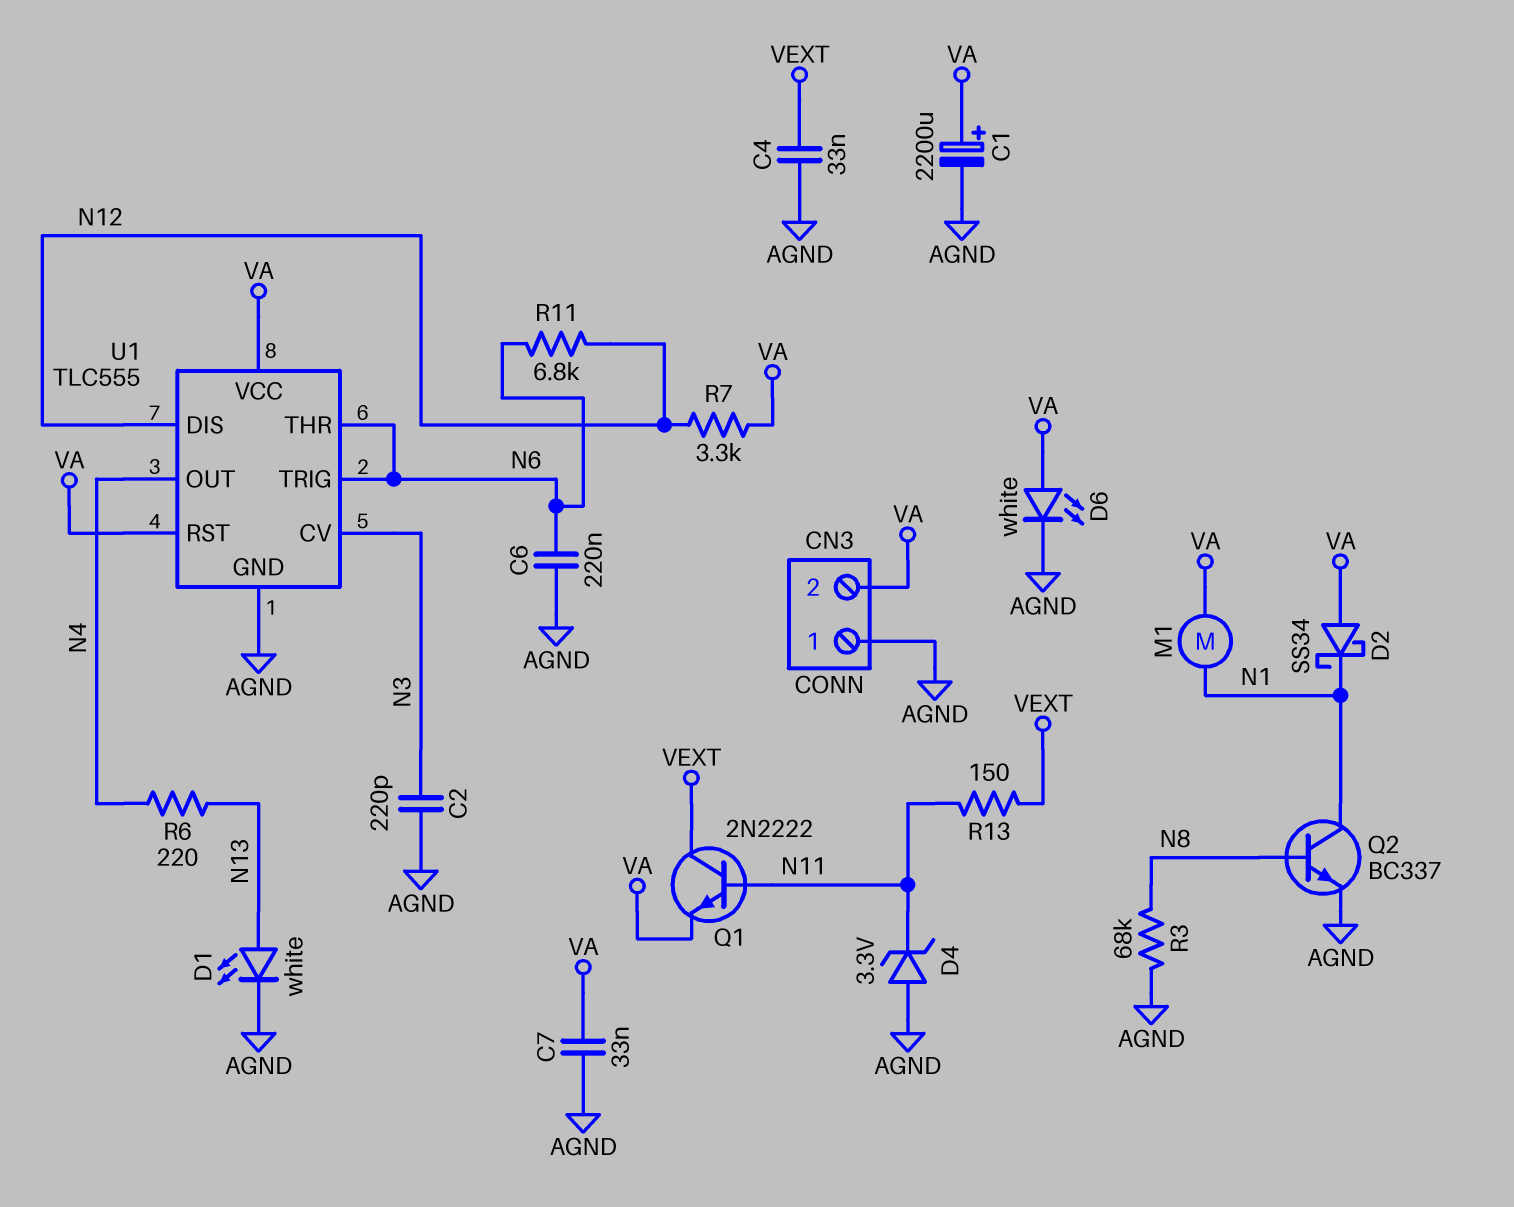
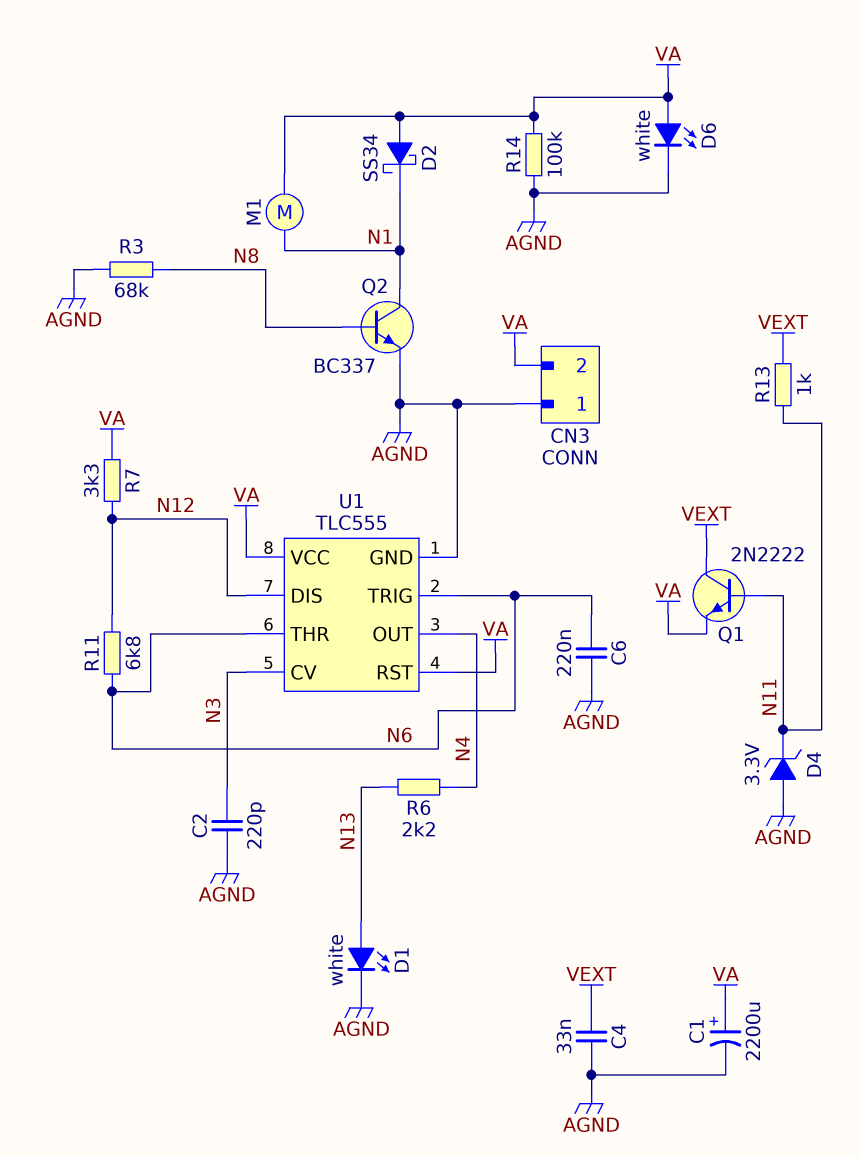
C7: 33nF (AGND, VA) -> none
R6: 220 (N4, N13) -> 2.2k (N4, N13)
R13: 150 (N11, VEXT) -> 1k (N11, VEXT)
R14: none -> 100k (AGND, VA)

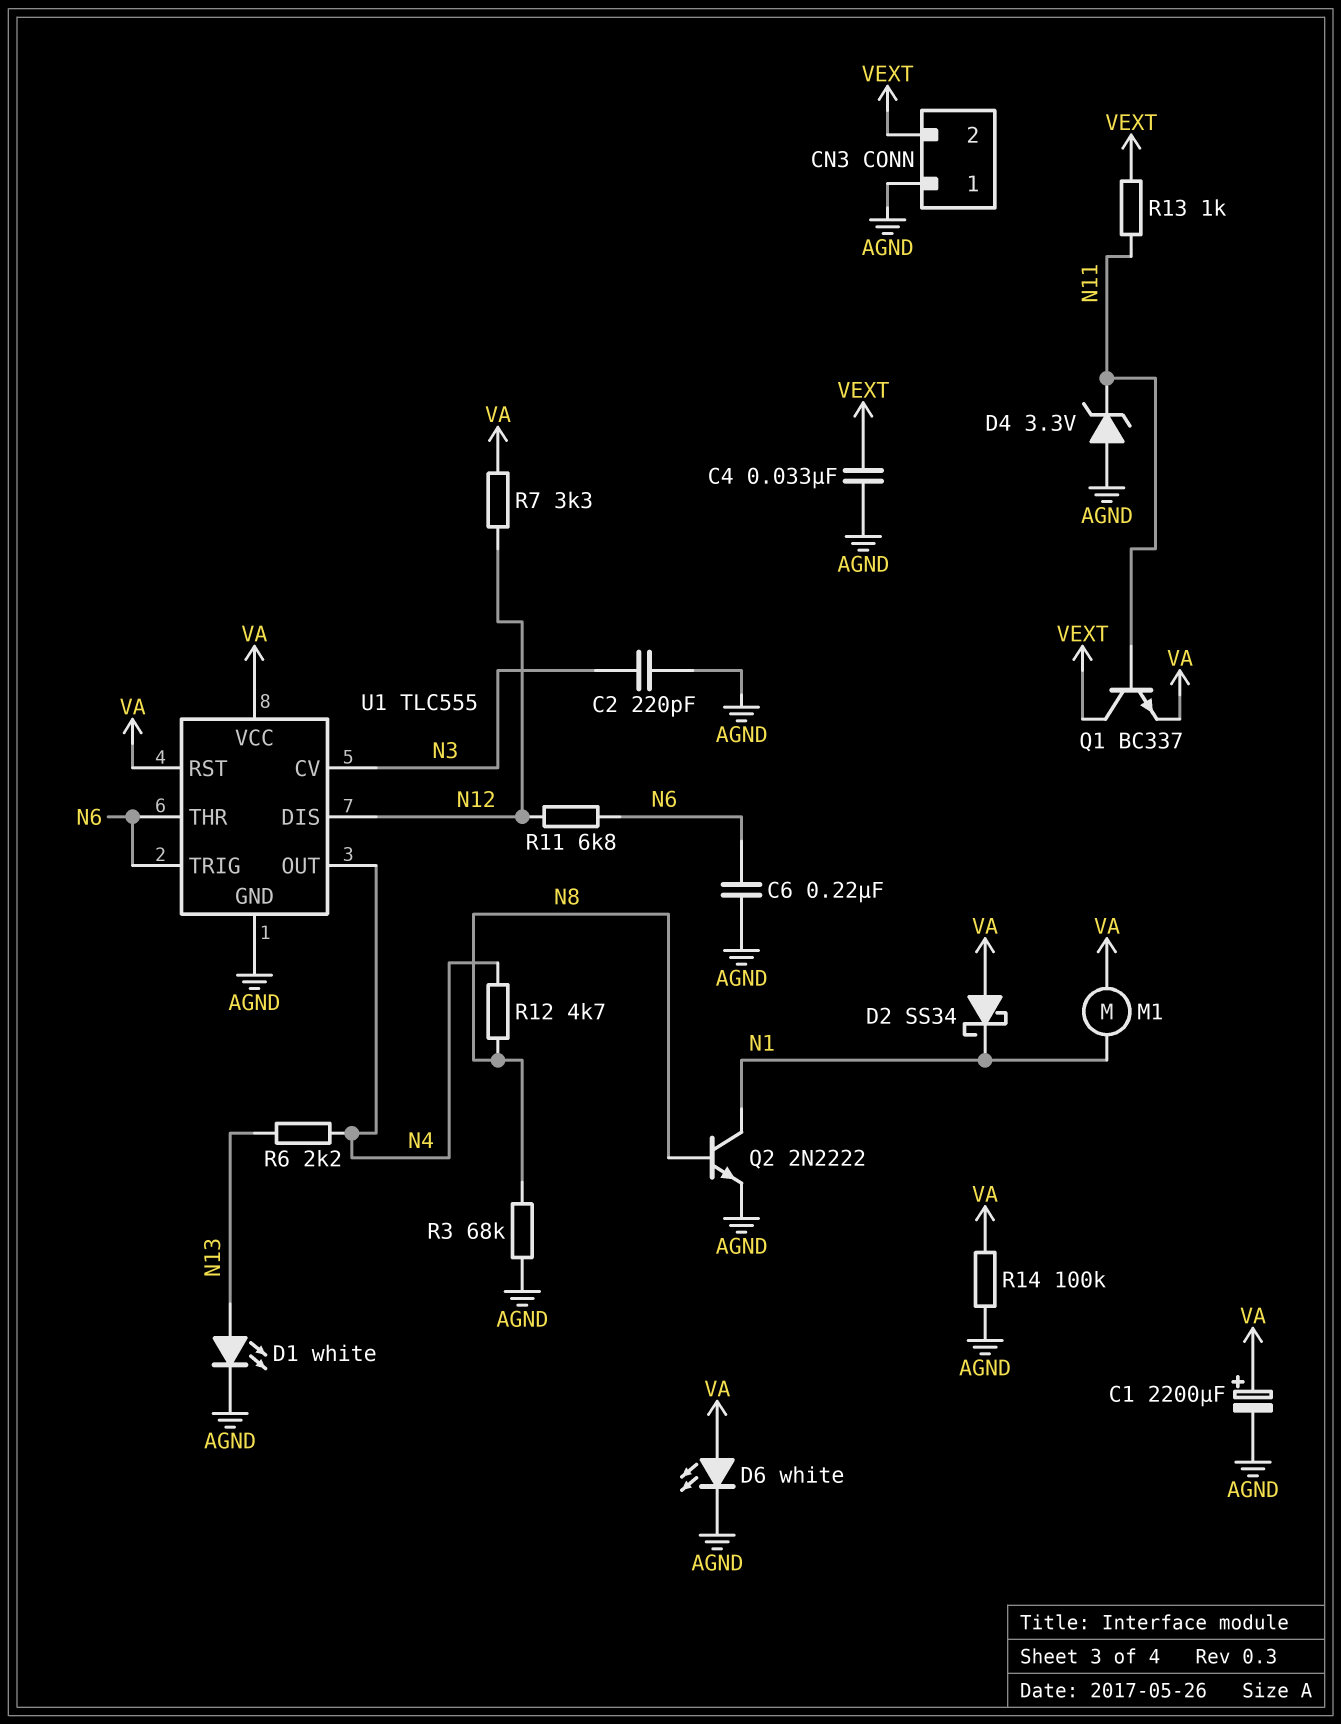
CN3 pin 2: VA -> VEXT
Q1: NPN 2N2222 (B N11, C VEXT, E VA) -> NPN BC337 (B N11, C VEXT, E VA)
Q2: NPN BC337 (B N8, C N1, E AGND) -> NPN 2N2222 (B N8, C N1, E AGND)
R12: none -> 4.7k (N4, N8)

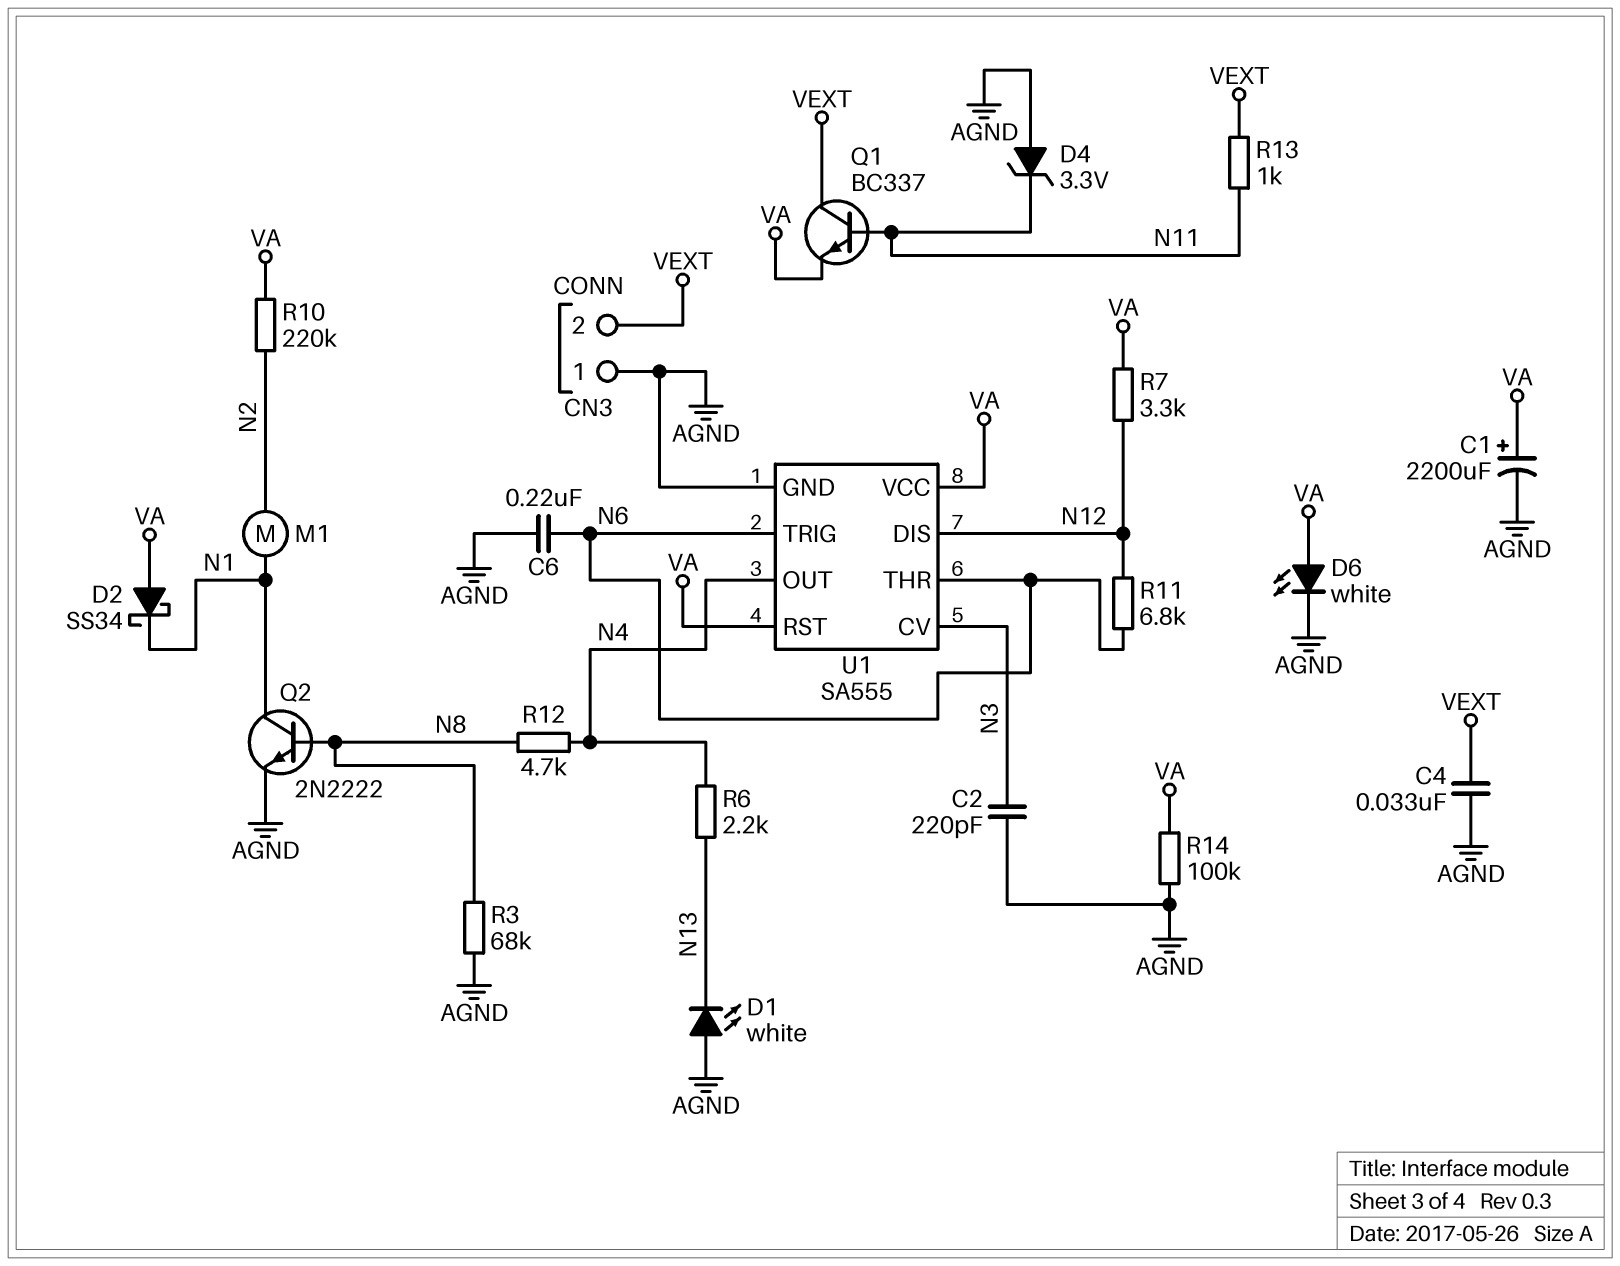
D1: LED white (A N13, K AGND) -> LED white (A AGND, K N13)
M1: motor (N1, VA) -> motor (N1, N2)
R10: none -> 220k (N2, VA)
U1: TLC555 -> SA555

